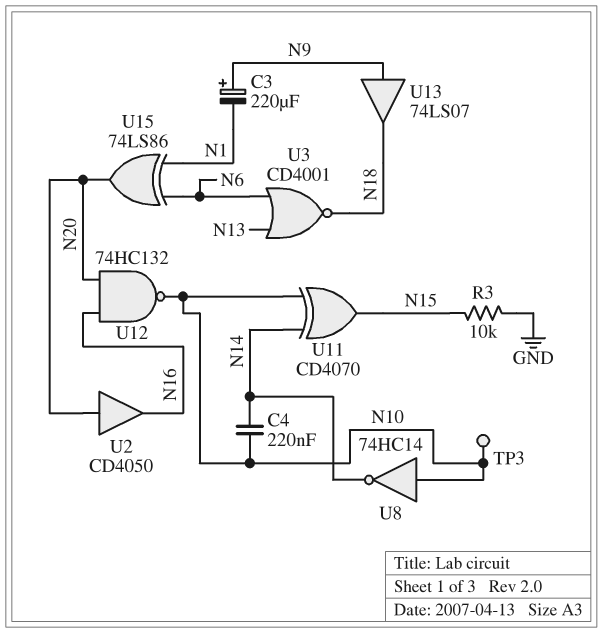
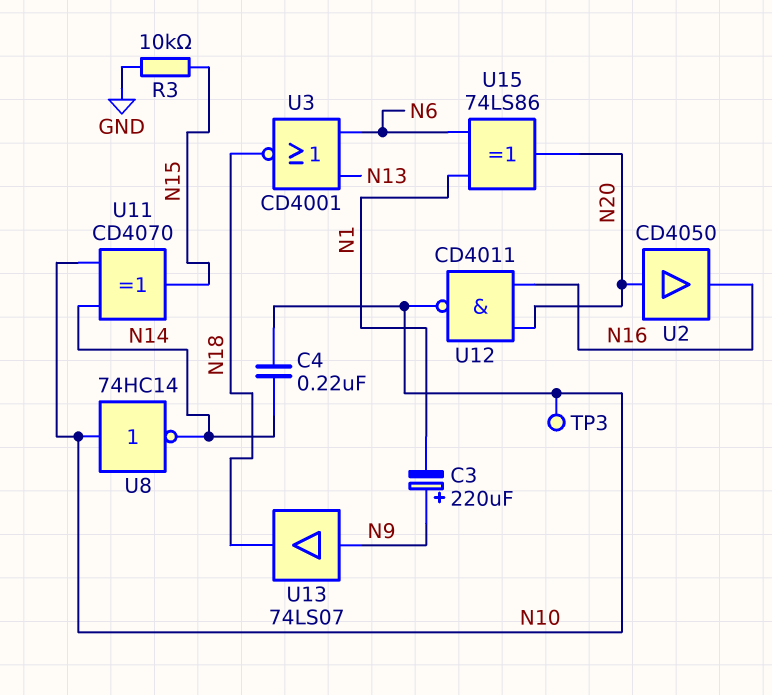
U12: NAND 74HC132 (in N16, in N20, out N10) -> NAND CD4011 (in N16, in N20, out N10)

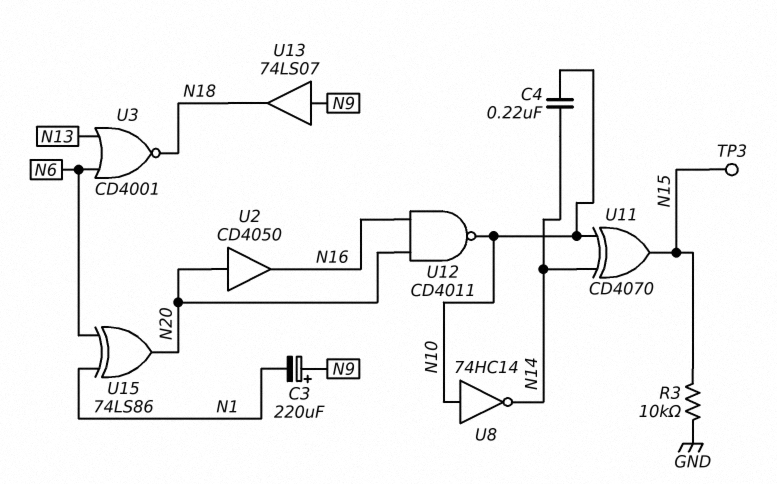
TP3: test point (N10) -> test point (N15)

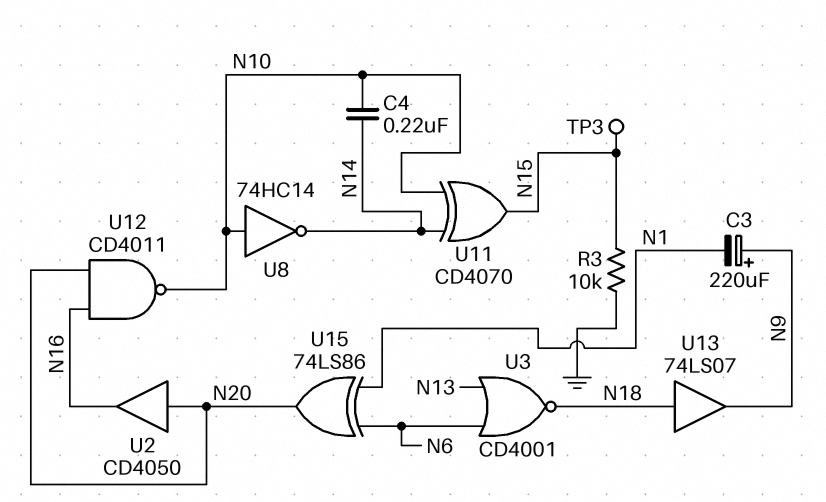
U13: buffer 74LS07 (in N9, out N18) -> buffer 74LS07 (in N18, out N9)

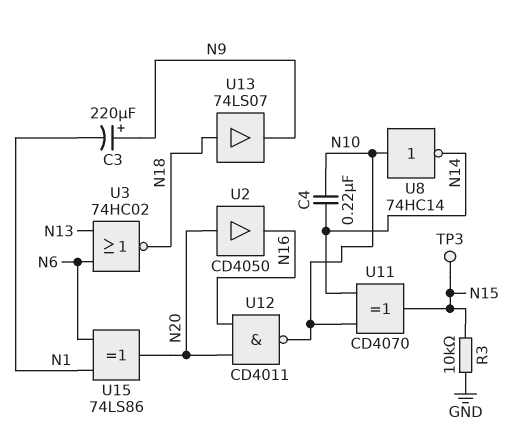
U3: NOR CD4001 (in N6, in N13, out N18) -> NOR 74HC02 (in N6, in N13, out N18)

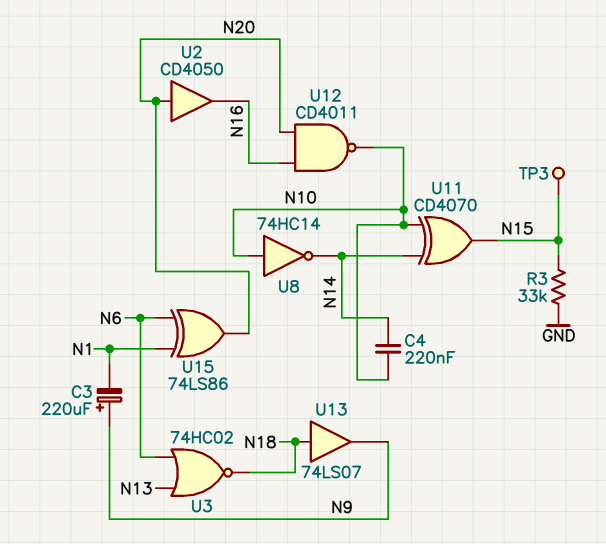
R3: 10k (GND, N15) -> 33k (GND, N15)

